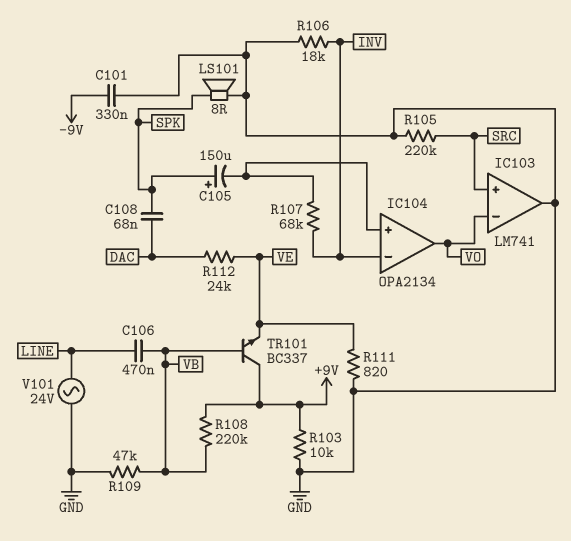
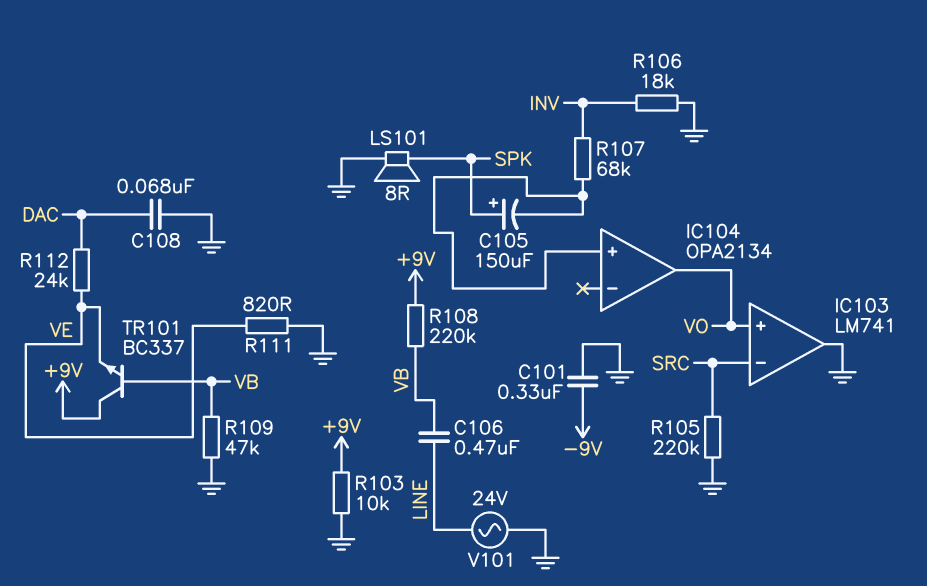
C108: 68nF (DAC, SPK) -> 68nF (DAC, GND)
IC103 pin in+: SRC -> VO
IC103 pin in-: VO -> SRC
IC104 pin in-: INV -> none

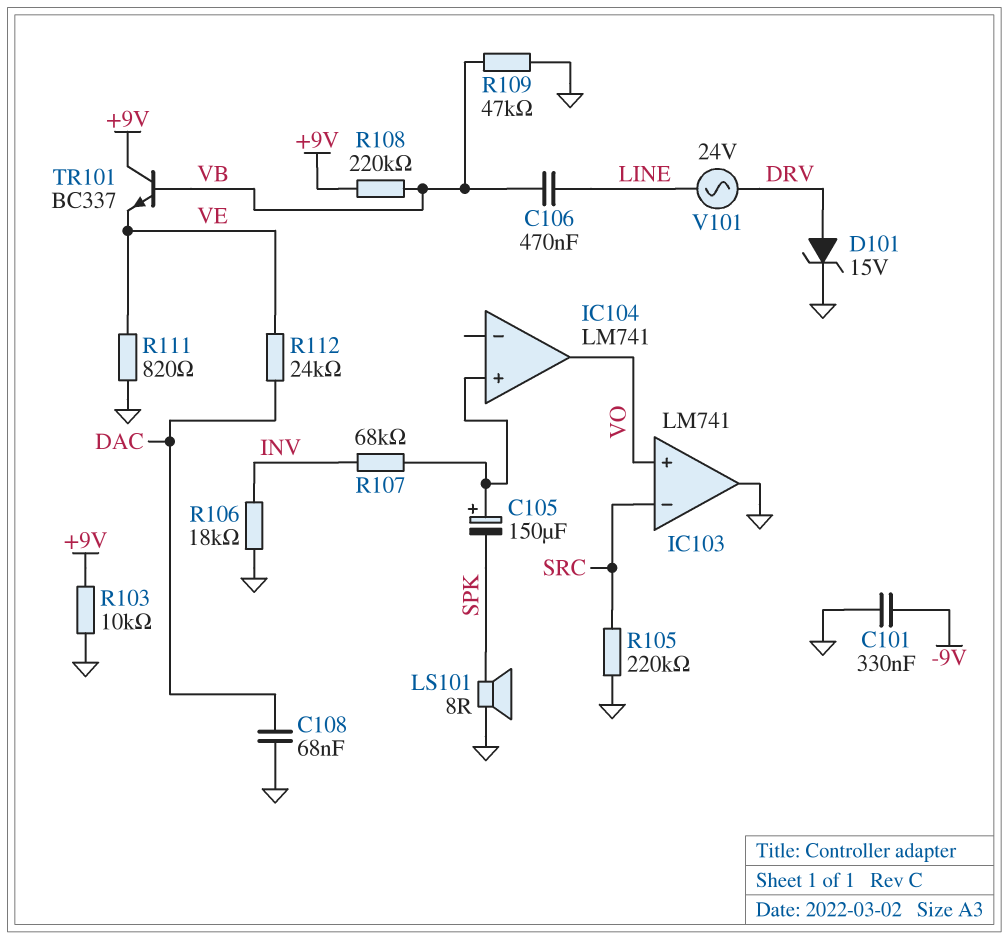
C105: 150uF (plus SPK, minus IC104/in+) -> 150uF (plus IC104/in+, minus SPK)
D101: none -> zener 15V (A DRV, K GND)
IC104: OPA2134 -> LM741
V101: AC 24V (GND, LINE) -> AC 24V (DRV, LINE)

